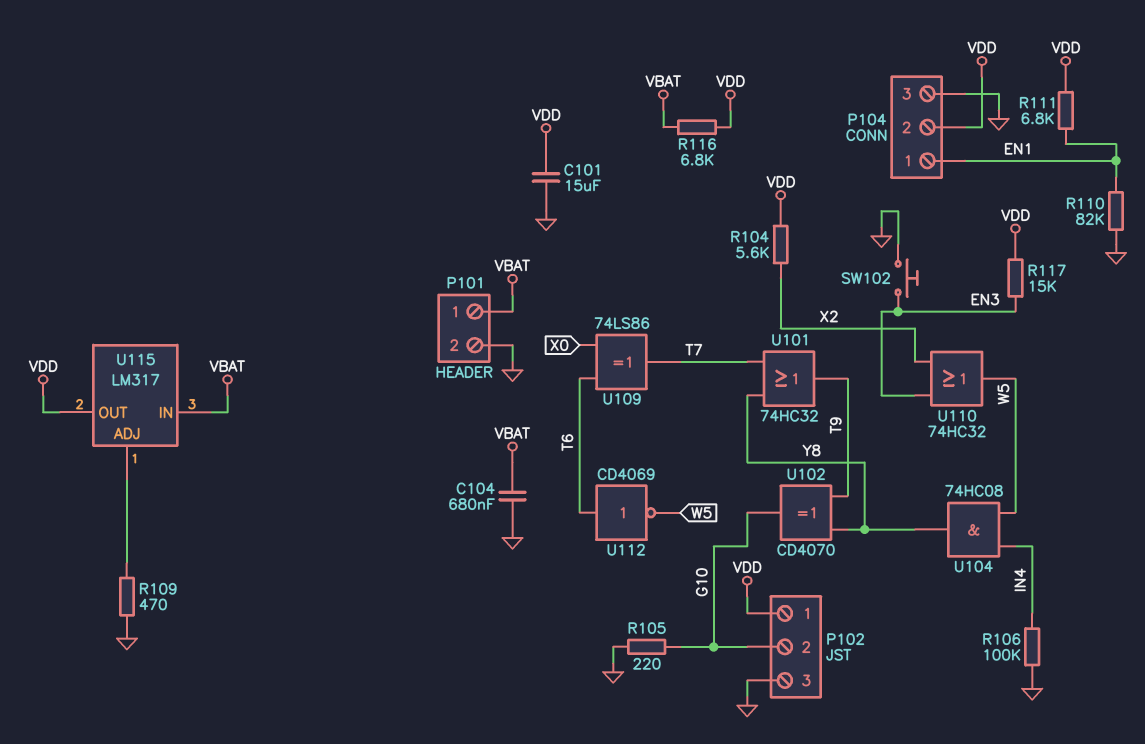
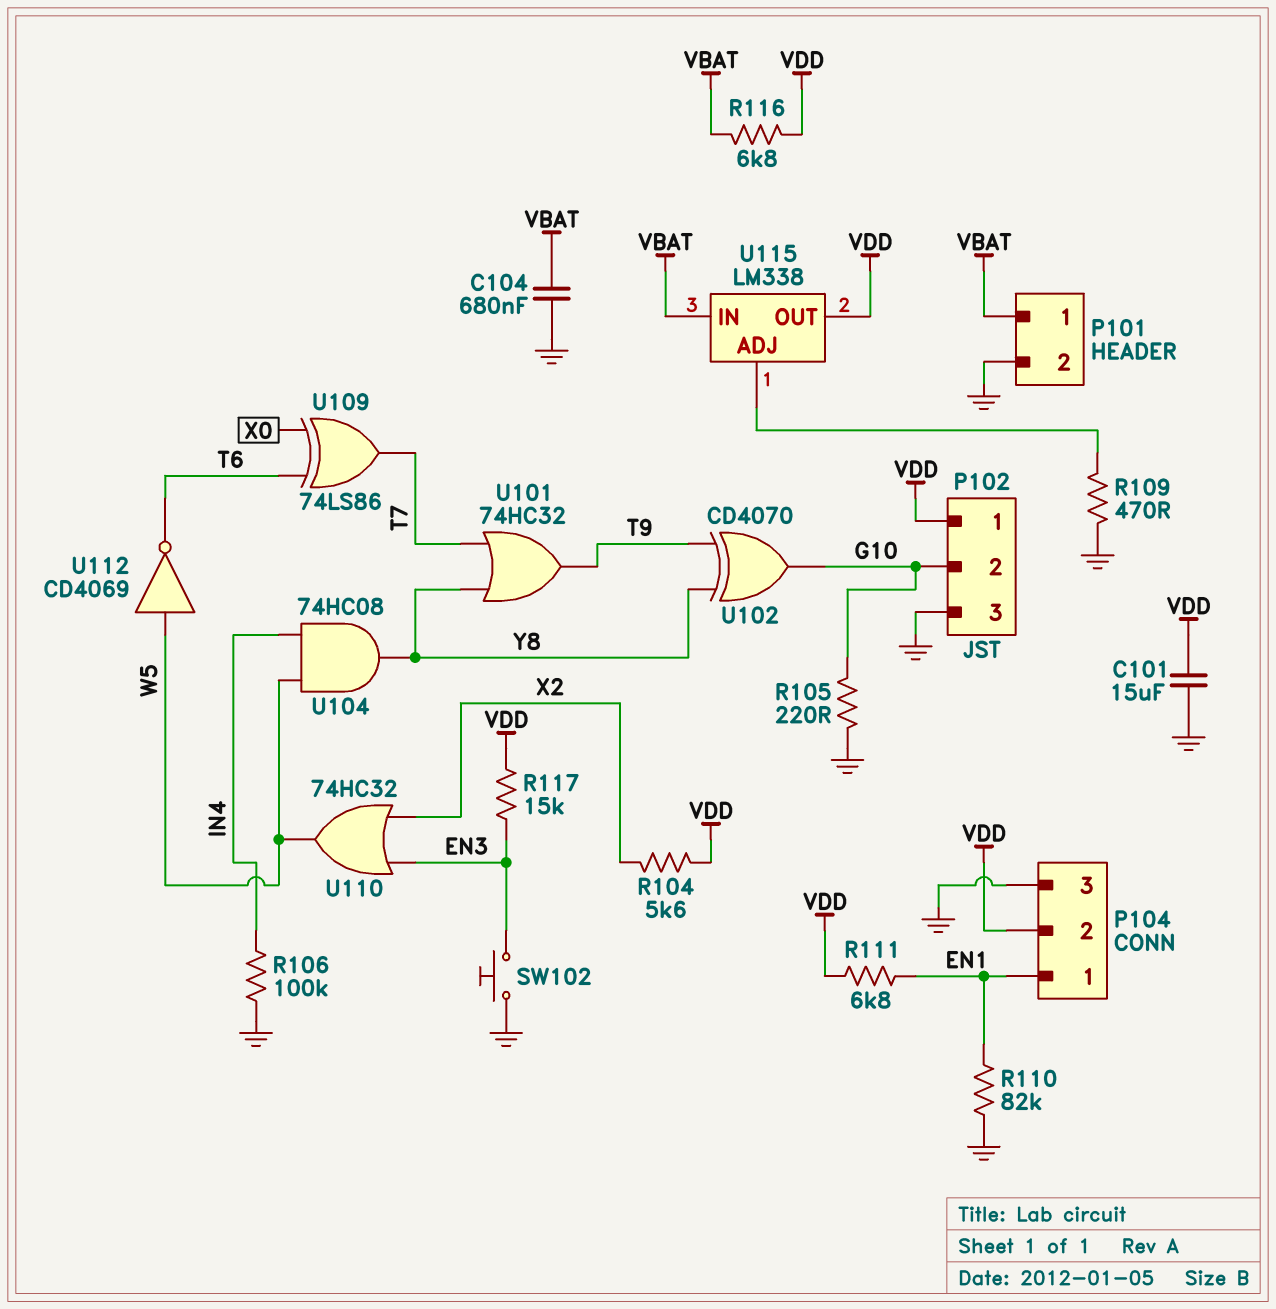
U112: NOT CD4069 (in T6, out W5) -> NOT CD4069 (in W5, out T6)
U115: LM317 -> LM338

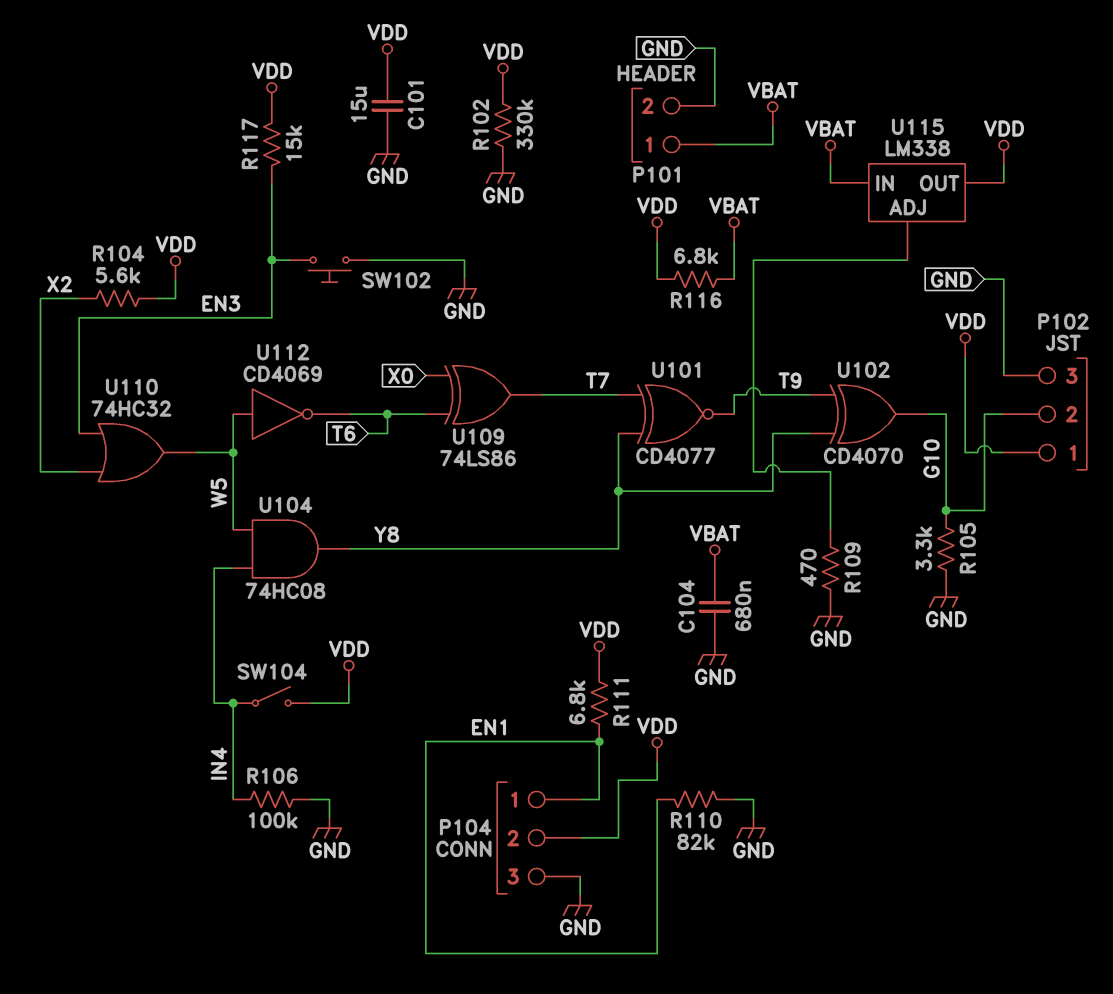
R102: none -> 330k (GND, VDD)
R105: 220 (G10, GND) -> 3.3k (G10, GND)
SW104: none -> switch (IN4, VDD)
U101: OR 74HC32 (in T7, in Y8, out T9) -> XNOR CD4077 (in T7, in Y8, out T9)

